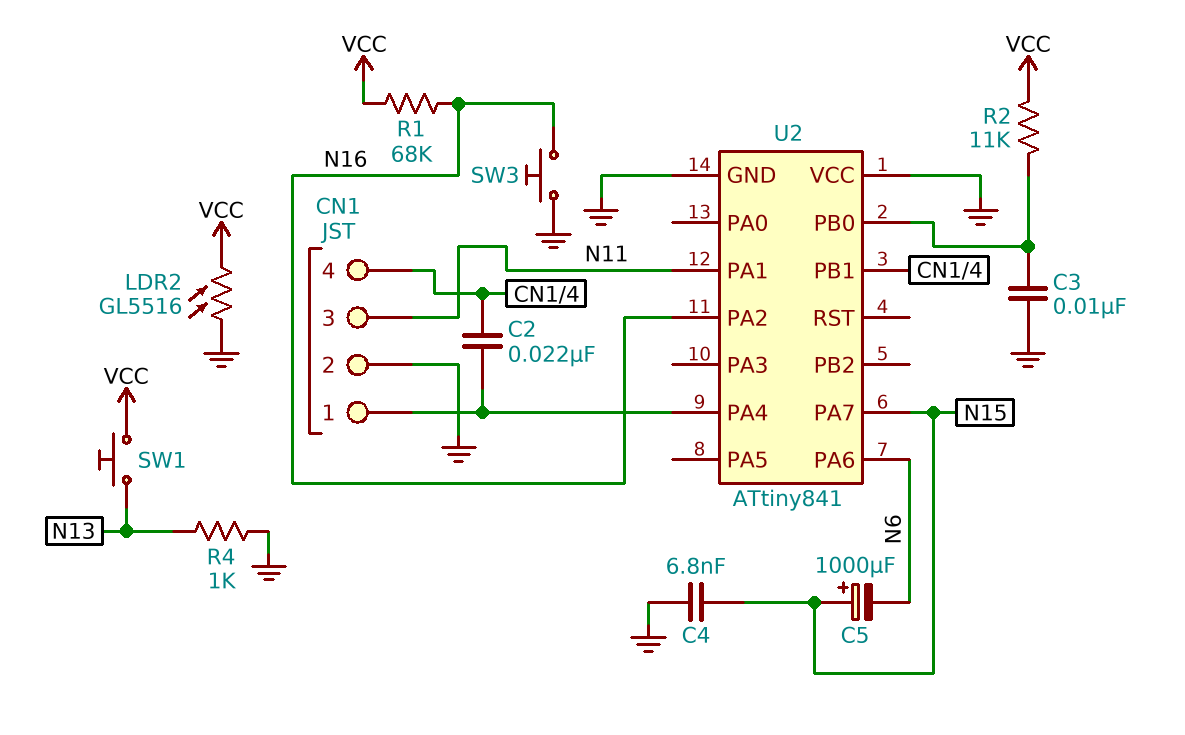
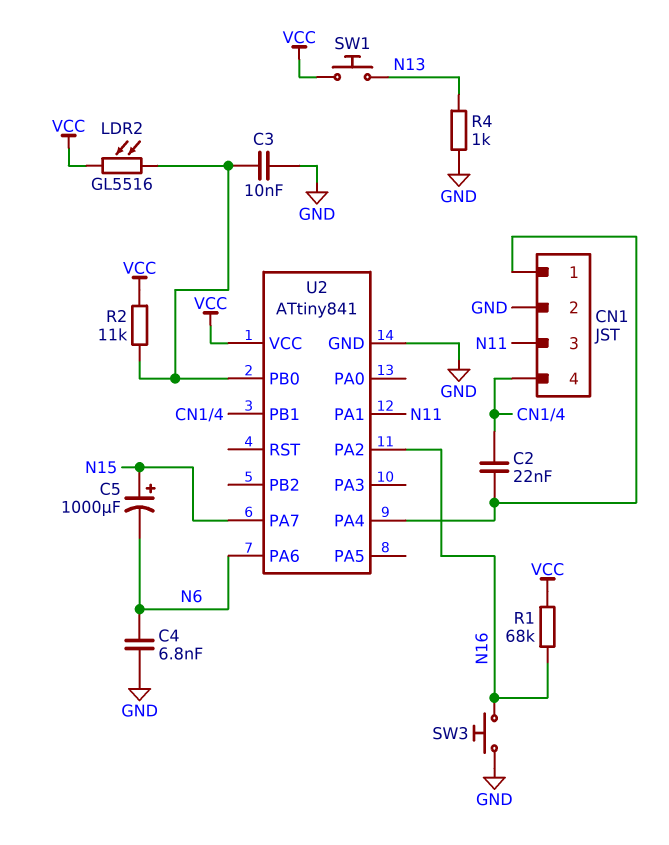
C4: 6.8nF (GND, N15) -> 6.8nF (GND, N6)
LDR2: GL5516 (GND, VCC) -> GL5516 (U2/PB0, VCC)
U2 pin VCC: GND -> VCC

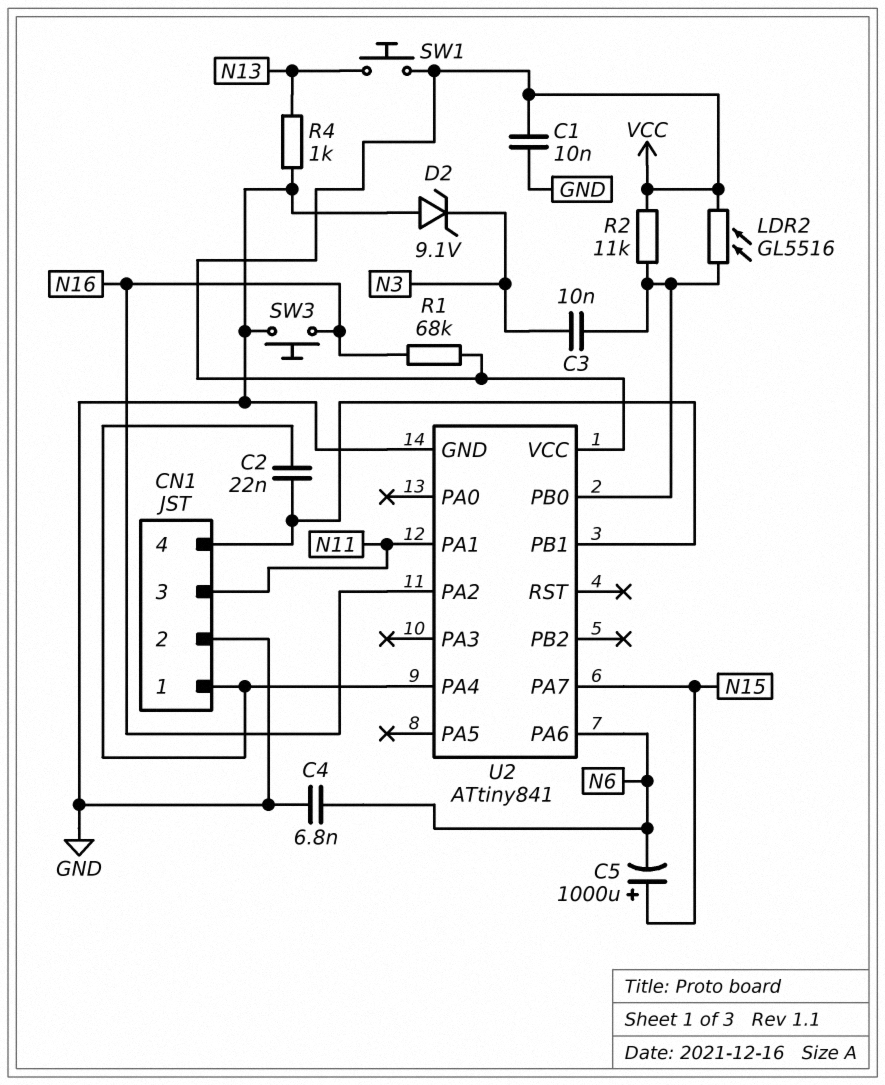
C1: none -> 10nF (GND, VCC)
C3: 10nF (GND, U2/PB0) -> 10nF (N3, U2/PB0)
D2: none -> zener 9.1V (A GND, K N3)

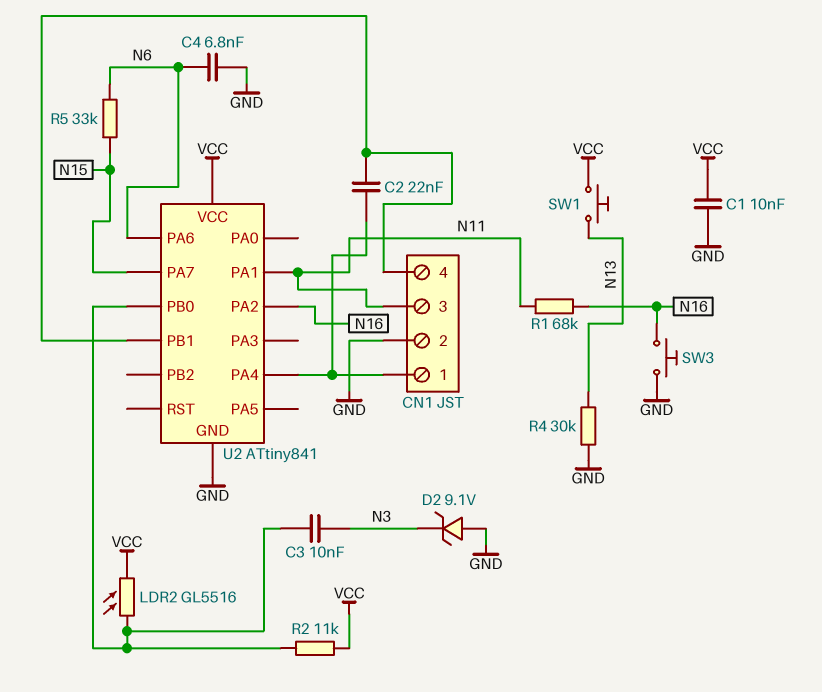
C5: 1000uF (plus N15, minus N6) -> none
R1: 68k (N16, VCC) -> 68k (N11, N16)
R4: 1k (GND, N13) -> 30k (GND, N13)
R5: none -> 33k (N6, N15)

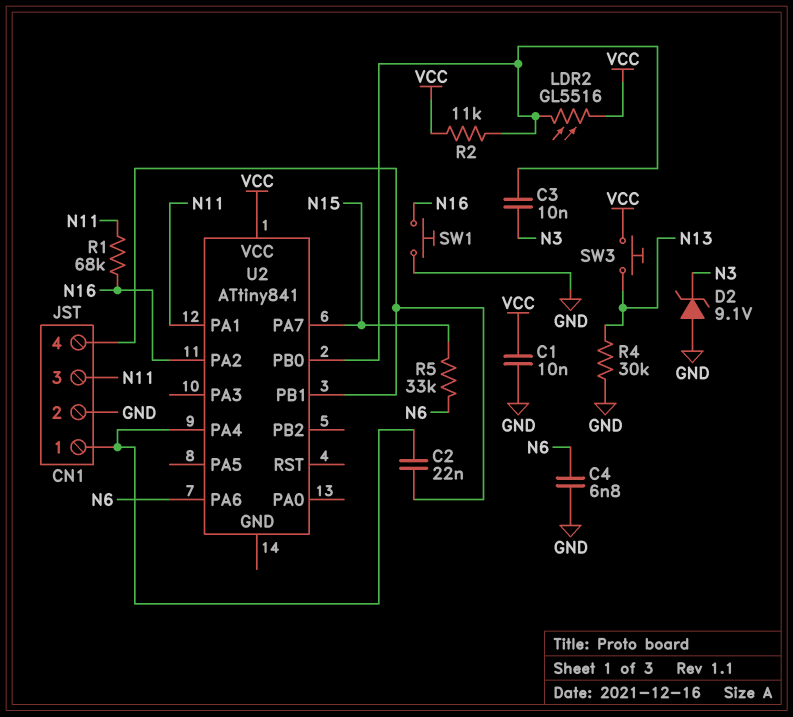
SW1: button (N13, VCC) -> button (GND, N16)
SW3: button (GND, N16) -> button (N13, VCC)
U2 pin GND: GND -> none

